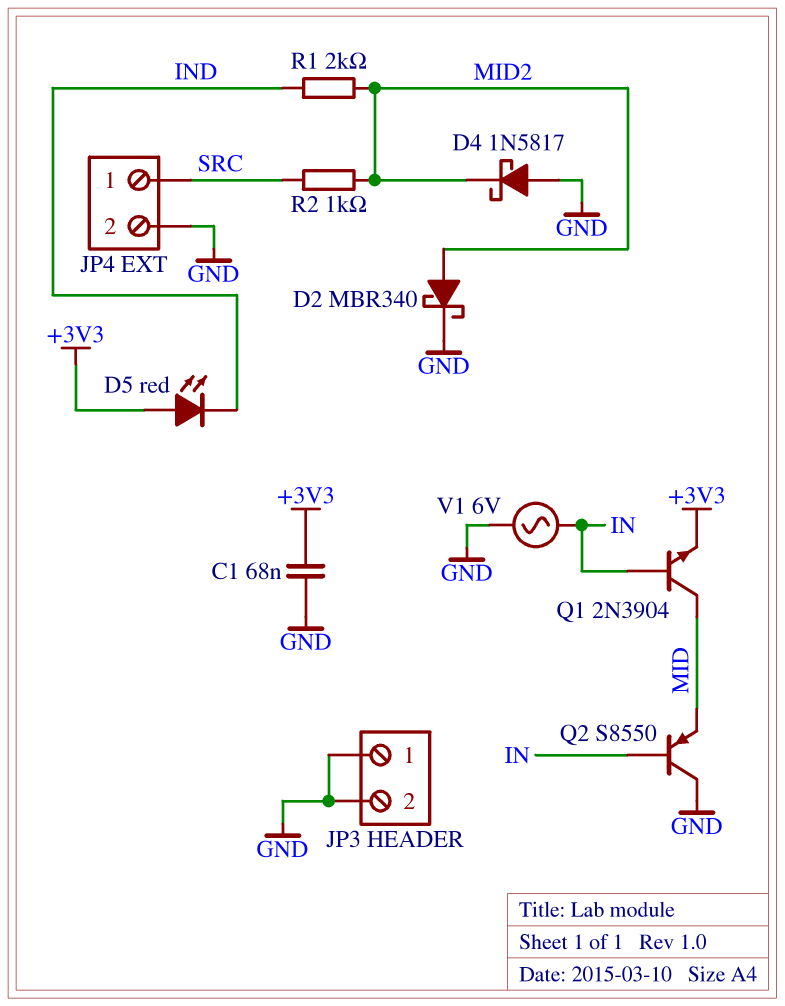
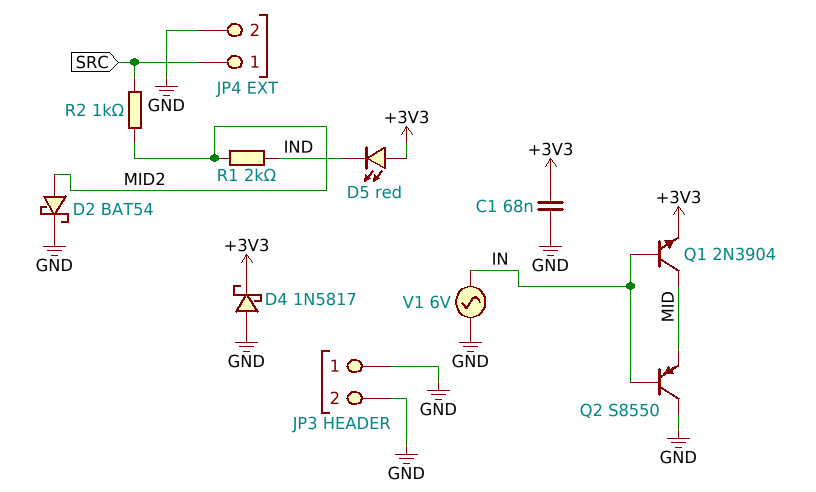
D2: schottky MBR340 (A MID2, K GND) -> schottky BAT54 (A MID2, K GND)
D4: schottky 1N5817 (A GND, K MID2) -> schottky 1N5817 (A GND, K +3V3)

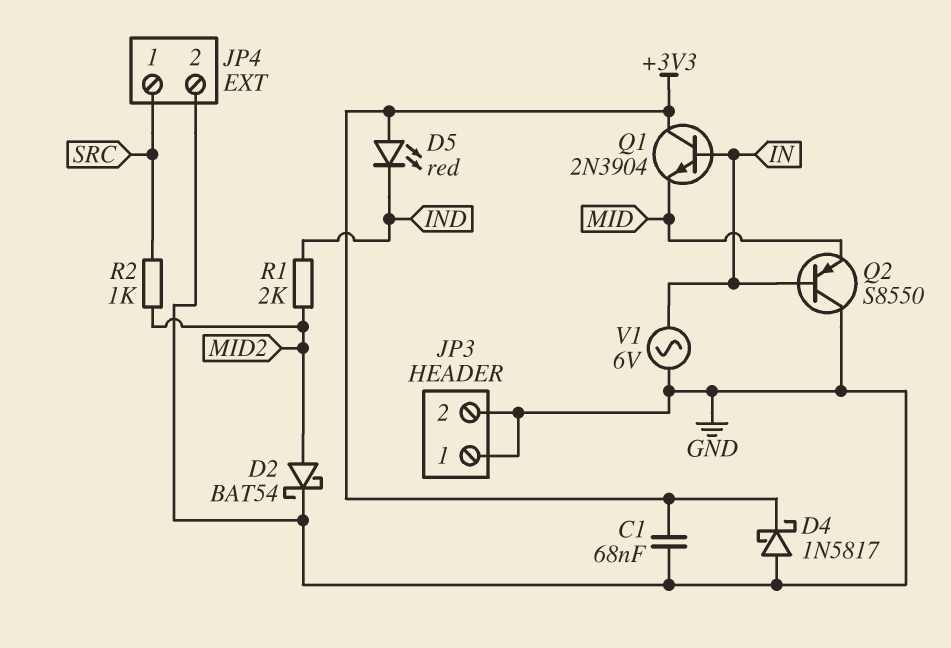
Q1: NPN 2N3904 (B IN, C MID, E +3V3) -> NPN 2N3904 (B IN, C +3V3, E MID)

